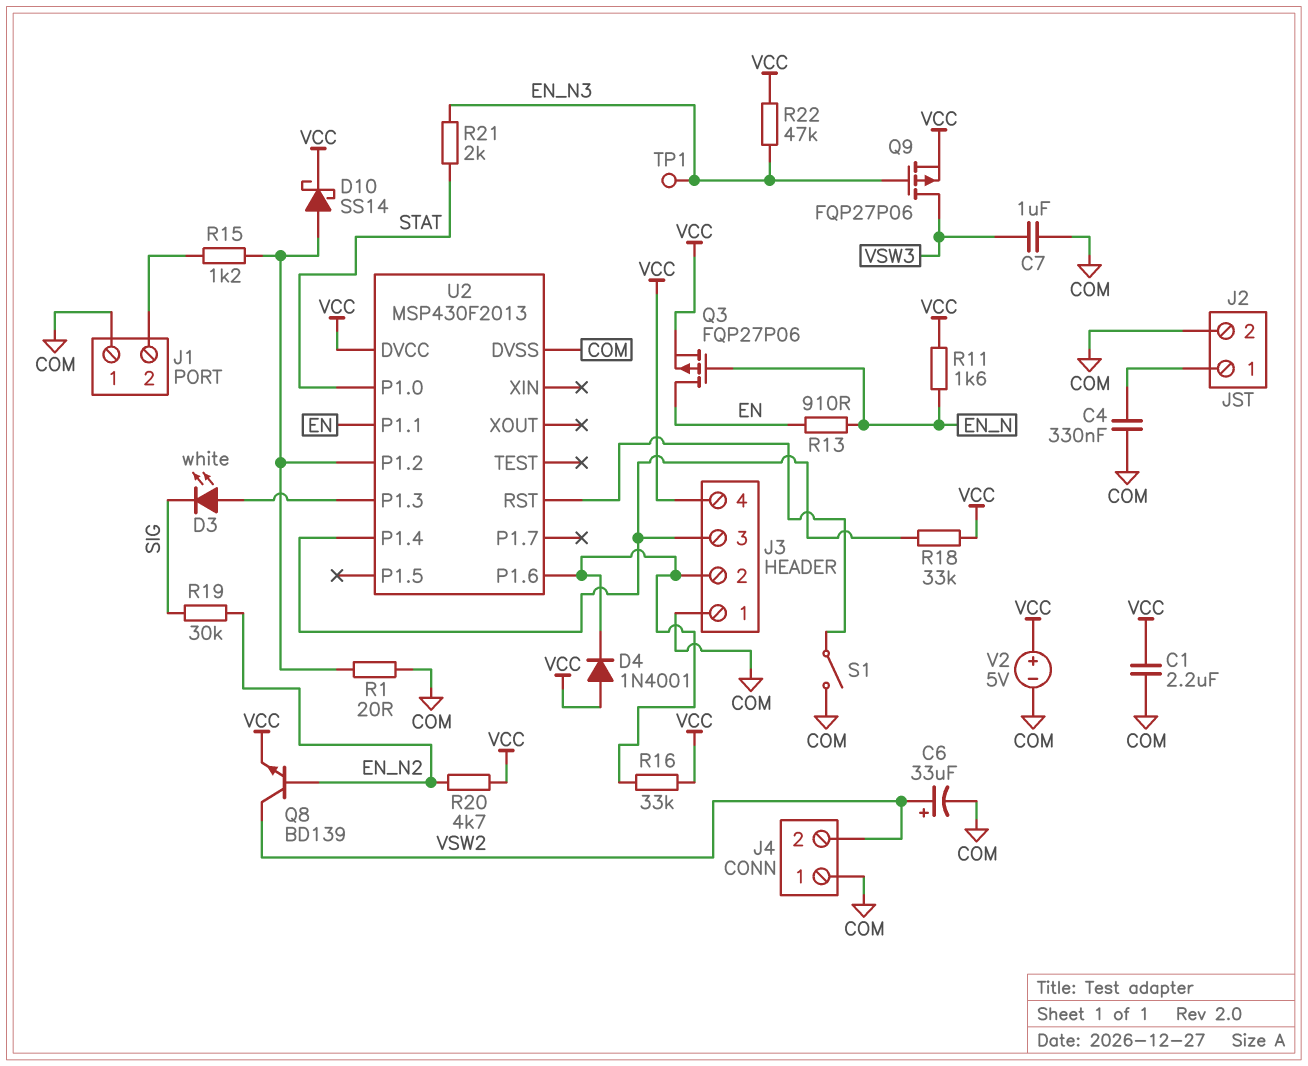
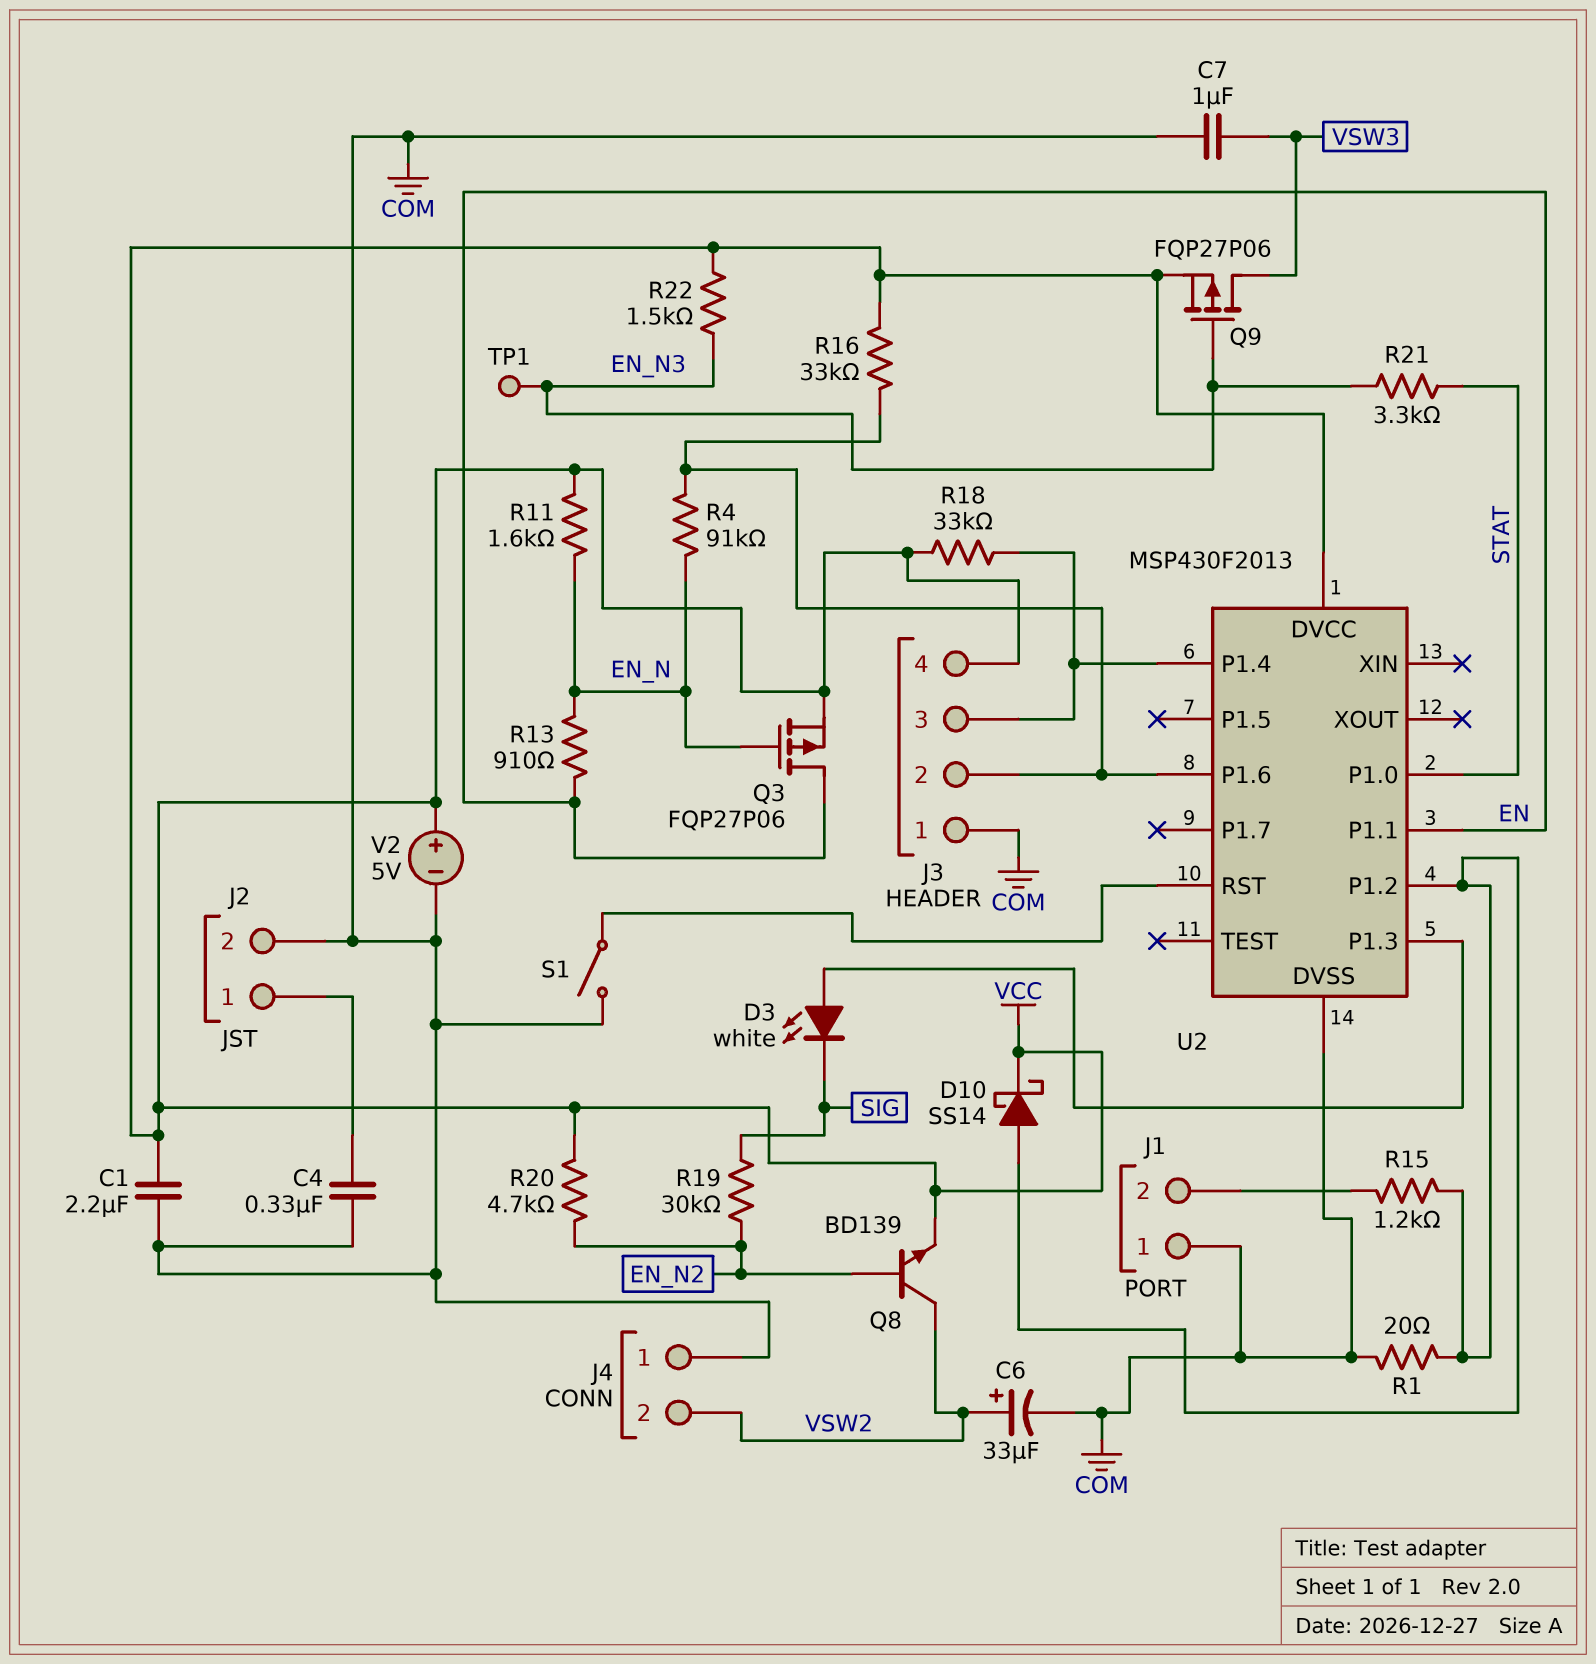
D4: diode 1N4001 (A VCC, K J3/2) -> none
R4: none -> 91k (EN_N, J3/2)
R21: 2k (EN_N3, STAT) -> 3.3k (EN_N3, STAT)
R22: 47k (EN_N3, VCC) -> 1.5k (EN_N3, VCC)

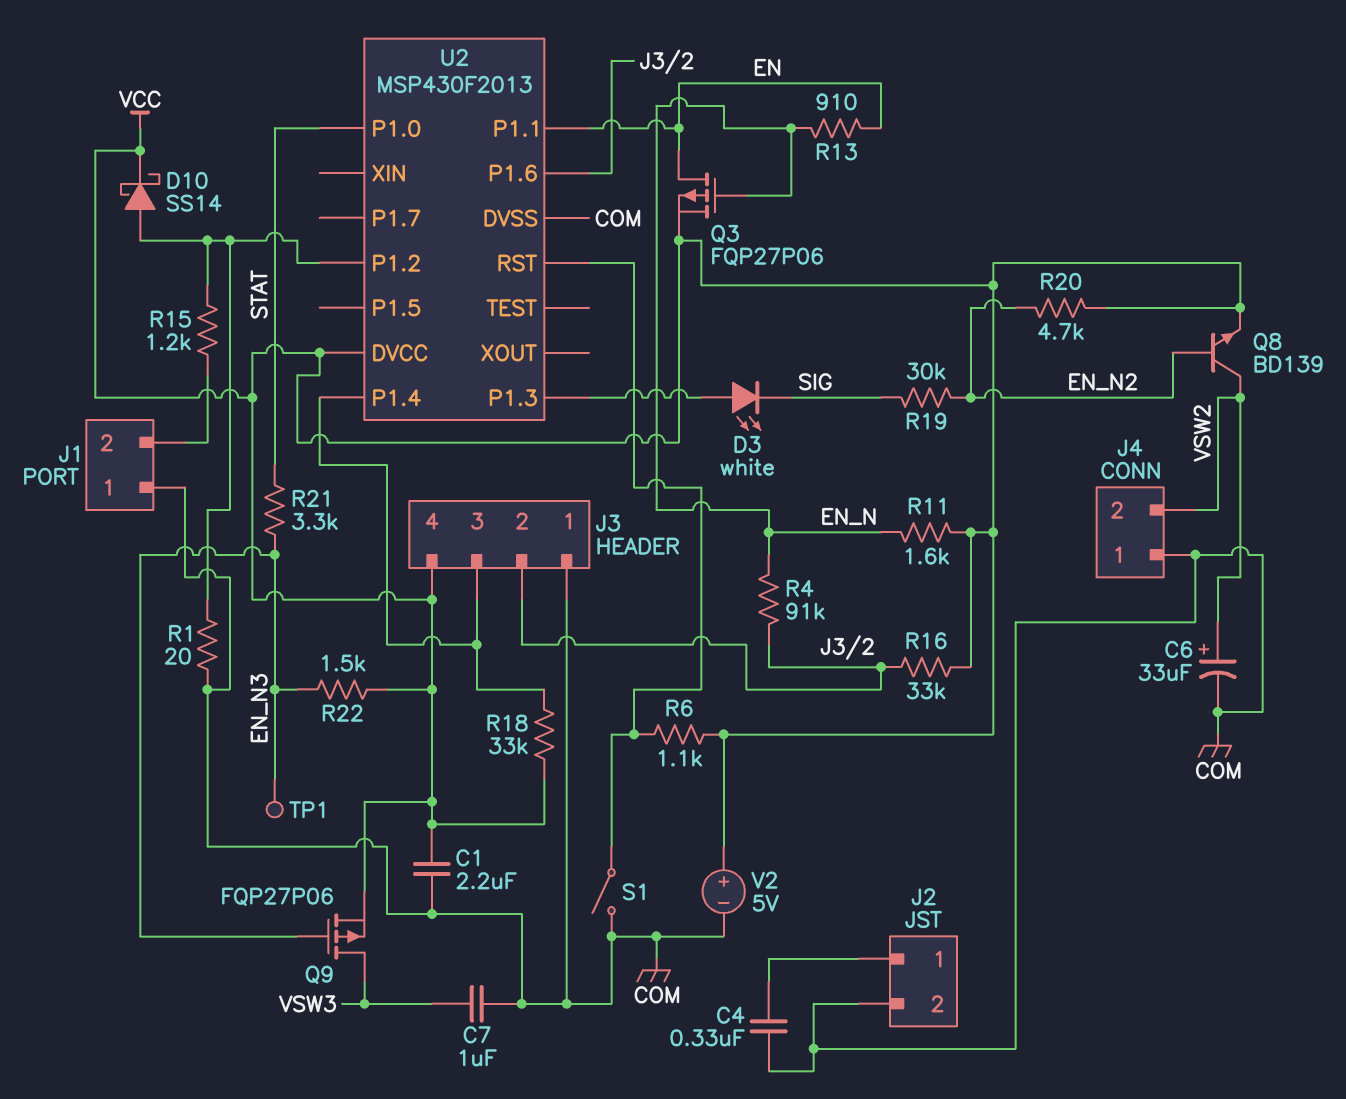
R6: none -> 1.1k (U2/RST, VCC)

